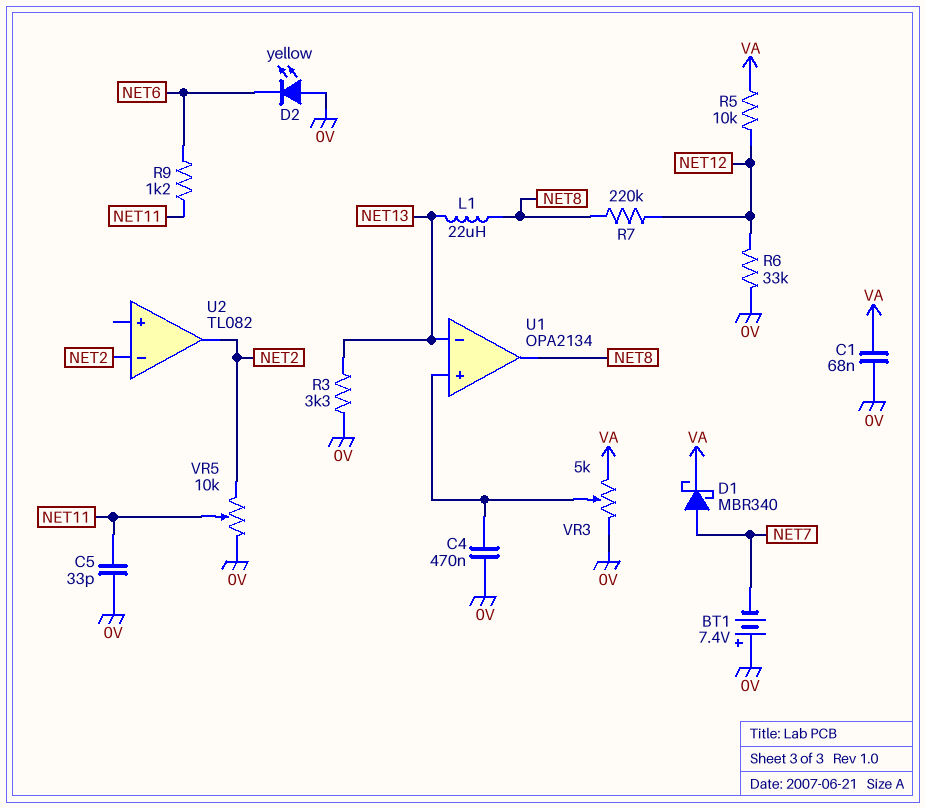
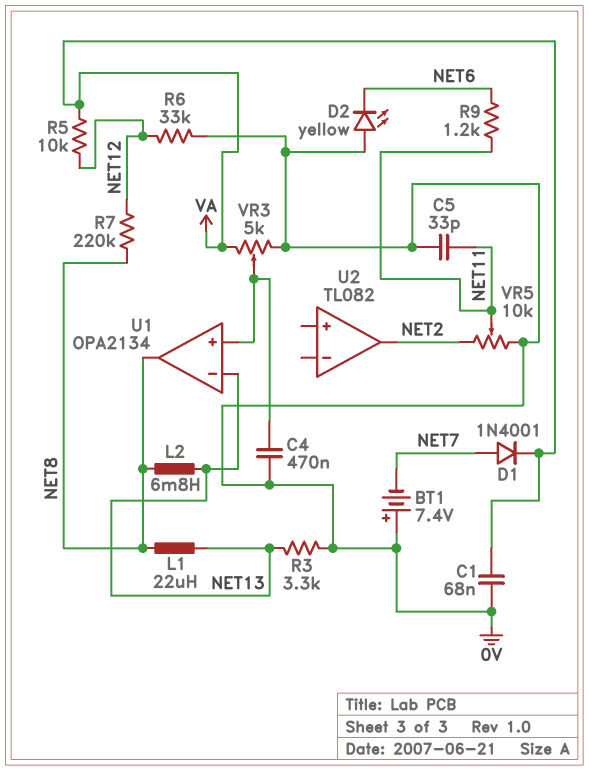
D1: schottky MBR340 (A NET7, K VA) -> diode 1N4001 (A NET7, K VA)
L2: none -> 6.8mH (NET8, NET13)
U2 pin in-: NET2 -> none

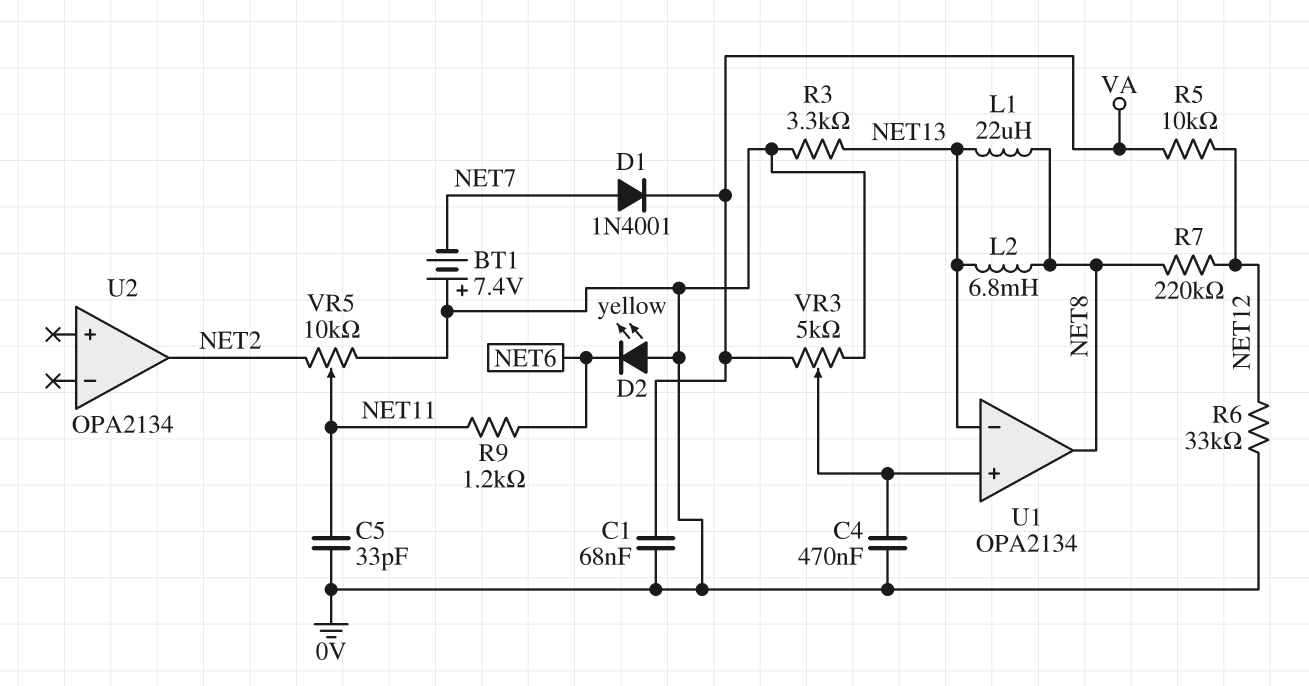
U2: TL082 -> OPA2134

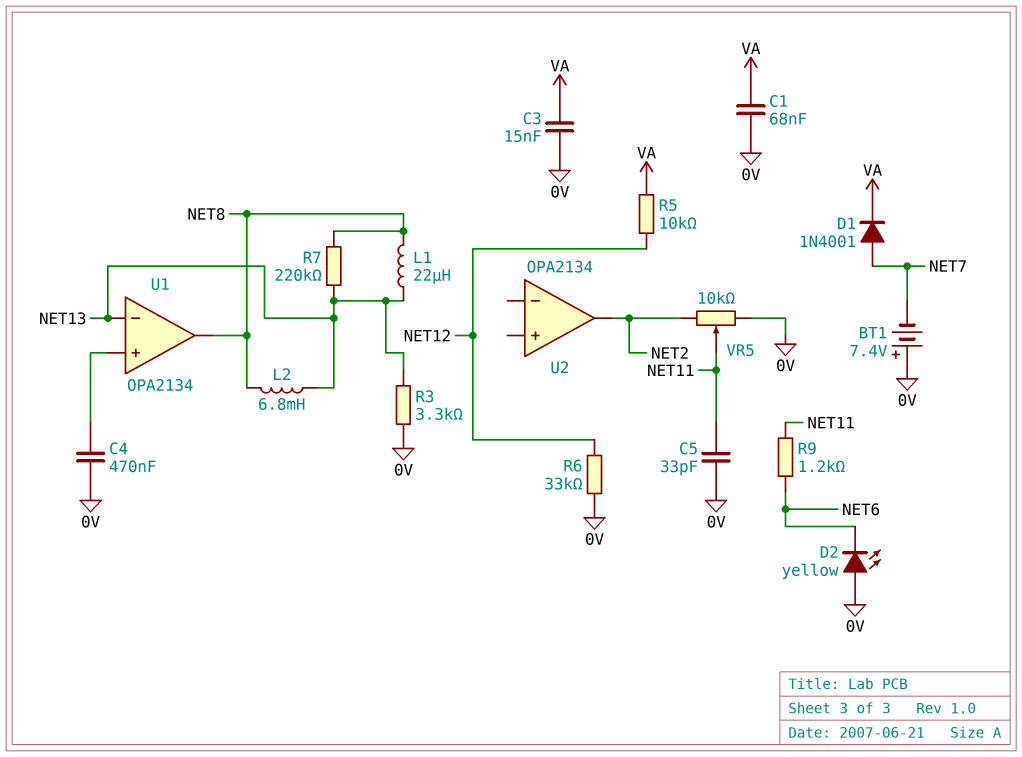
C3: none -> 15nF (0V, VA)
R7: 220k (NET8, NET12) -> 220k (NET8, NET13)
VR3: 5k (0V, VA, wiper U1/in+) -> none

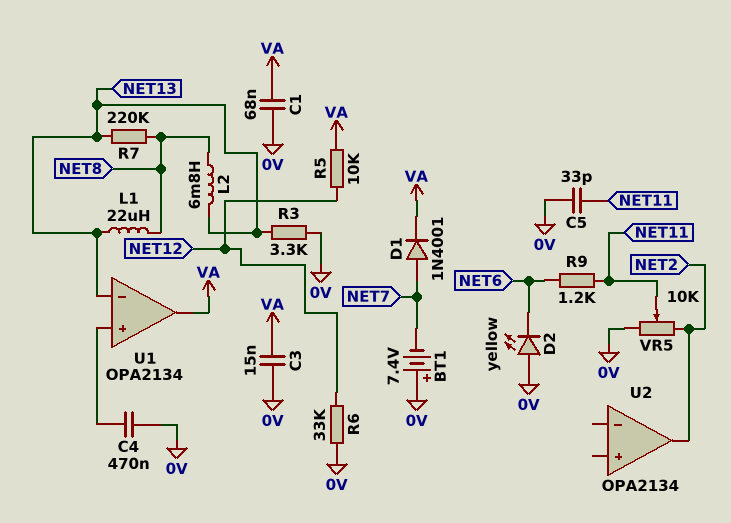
U1 pin out: NET8 -> VA

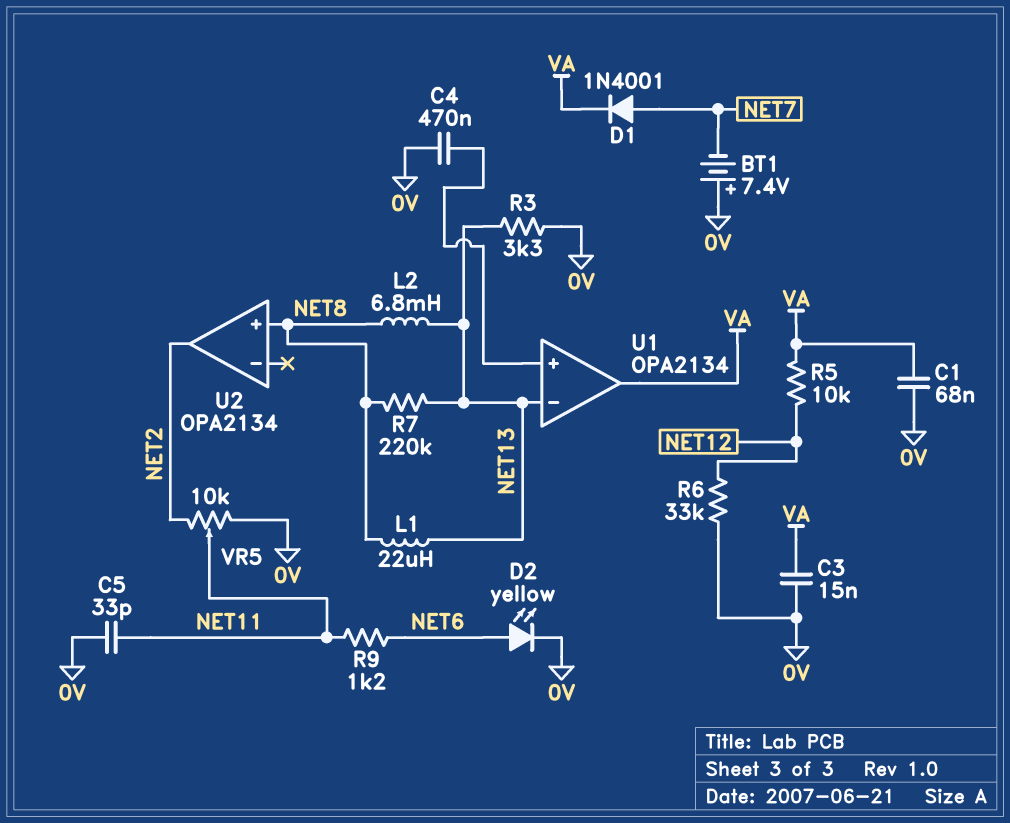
D2: LED yellow (A 0V, K NET6) -> LED yellow (A NET6, K 0V)
U2 pin in+: none -> NET8

